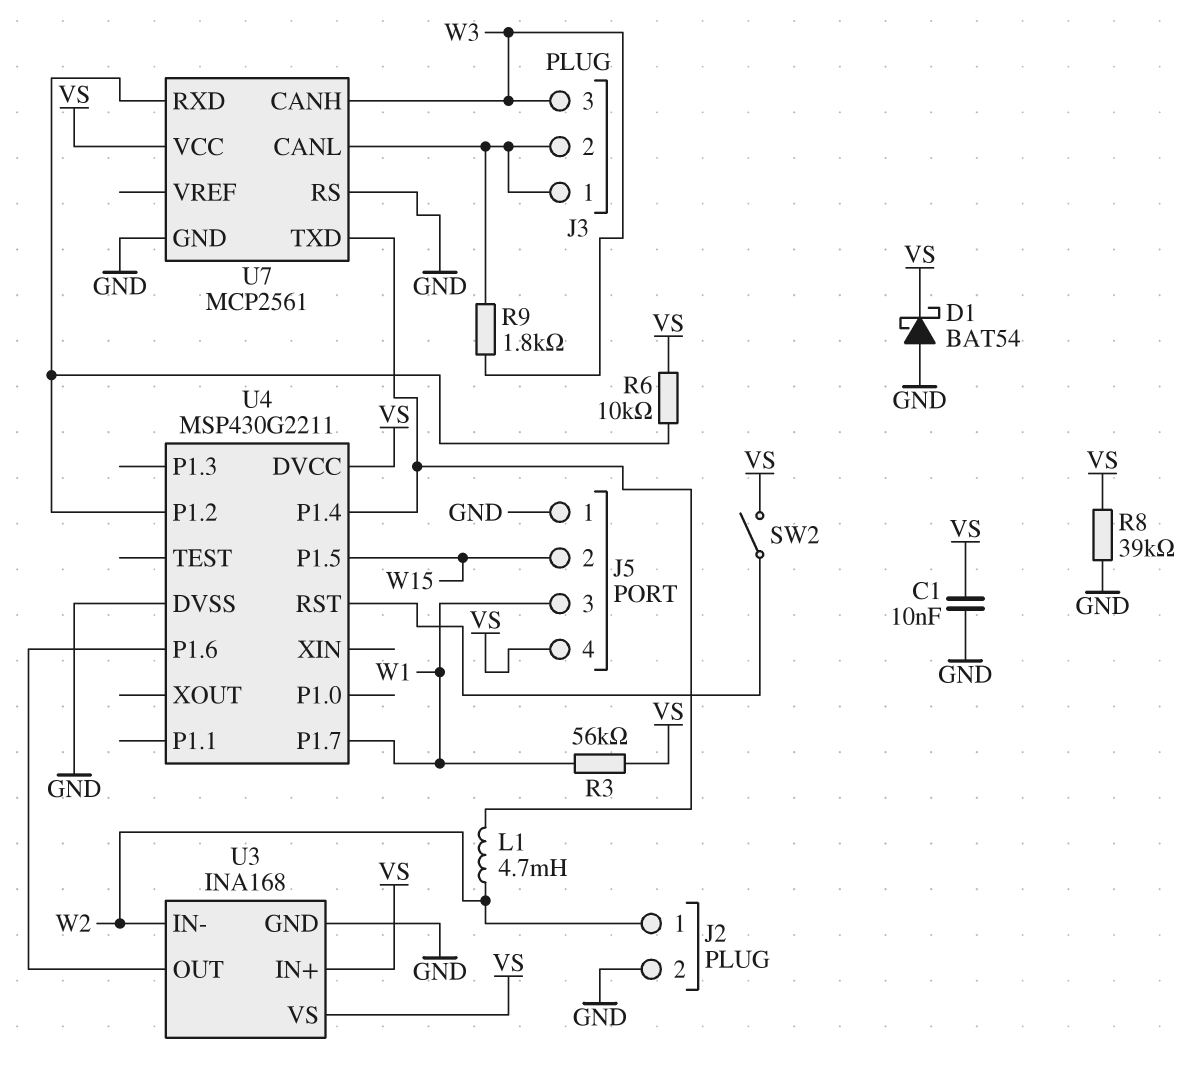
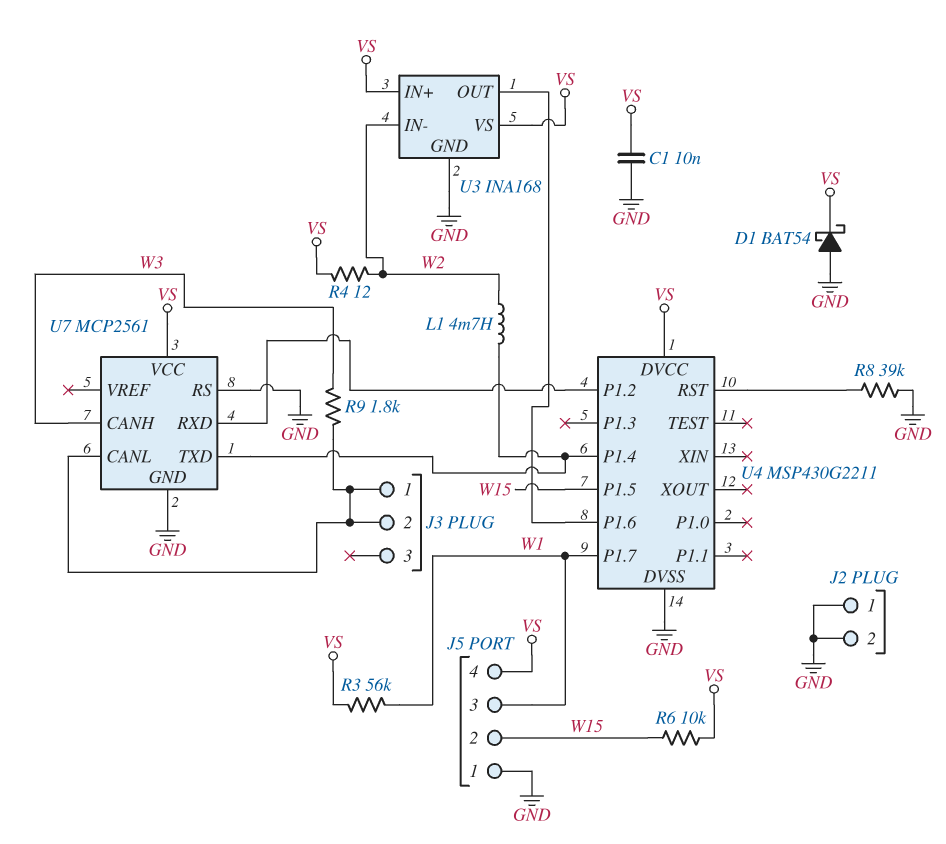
J2 pin 1: W2 -> GND
J3 pin 3: W3 -> none
R4: none -> 12 (VS, W2)
R6: 10k (U4/P1.2, VS) -> 10k (VS, W15)
R8: 39k (GND, VS) -> 39k (GND, U4/RST)
SW2: switch (U4/RST, VS) -> none

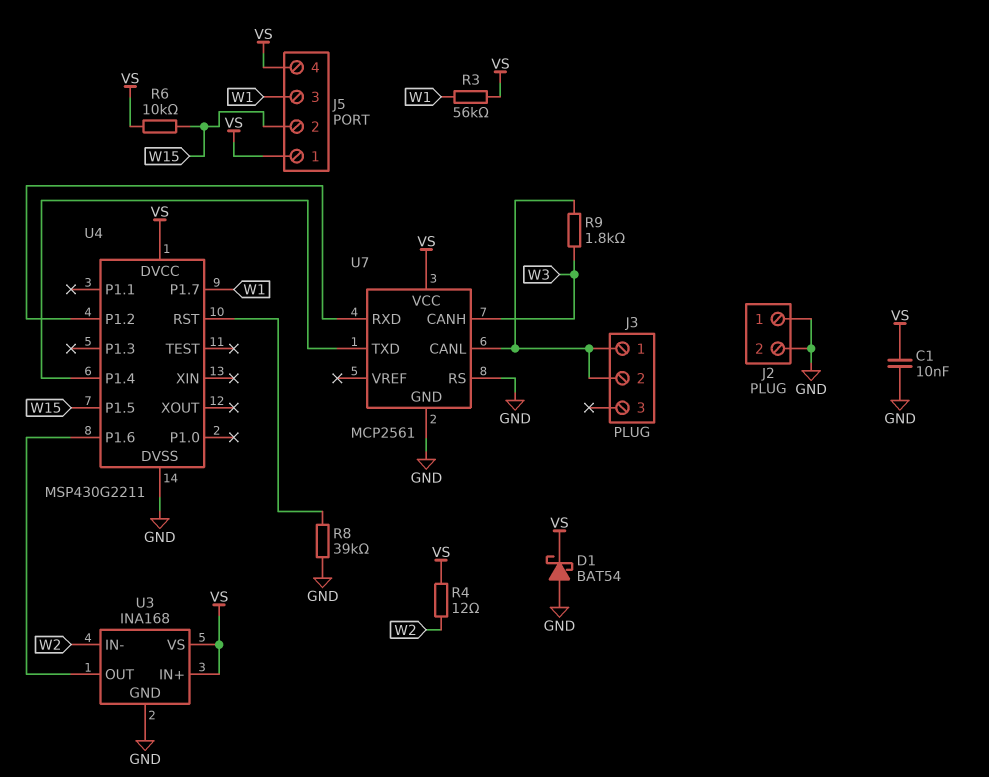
J5 pin 1: GND -> VS
L1: 4.7mH (U4/P1.4, W2) -> none

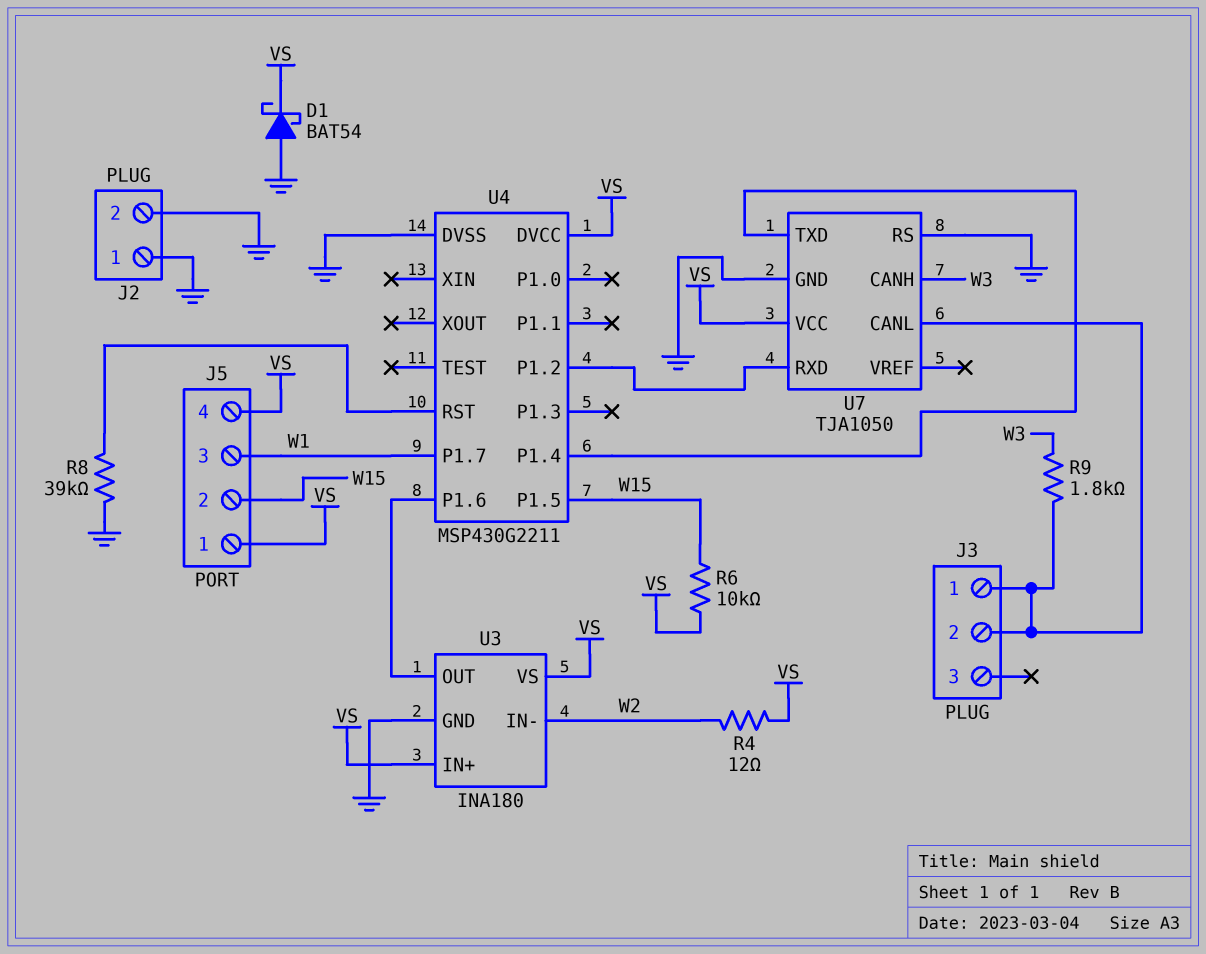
C1: 10nF (GND, VS) -> none
R3: 56k (VS, W1) -> none
U3: INA168 -> INA180
U7: MCP2561 -> TJA1050

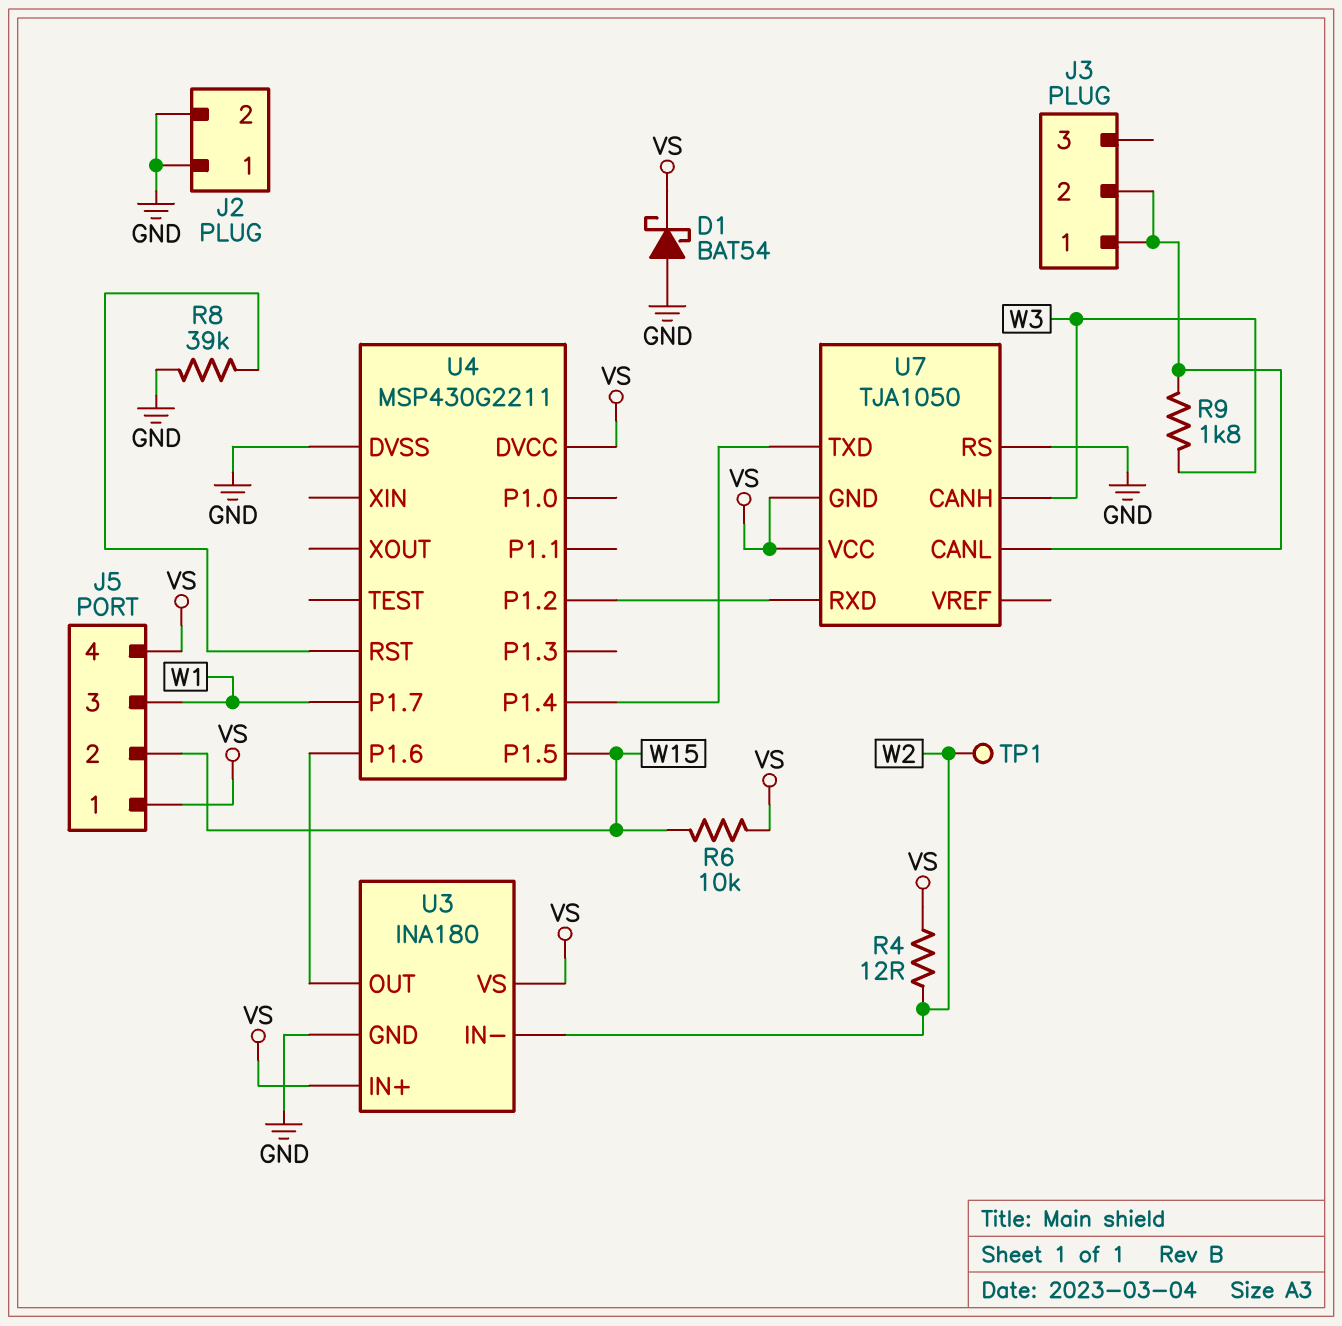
TP1: none -> test point (W2)
U7 pin GND: GND -> VS

